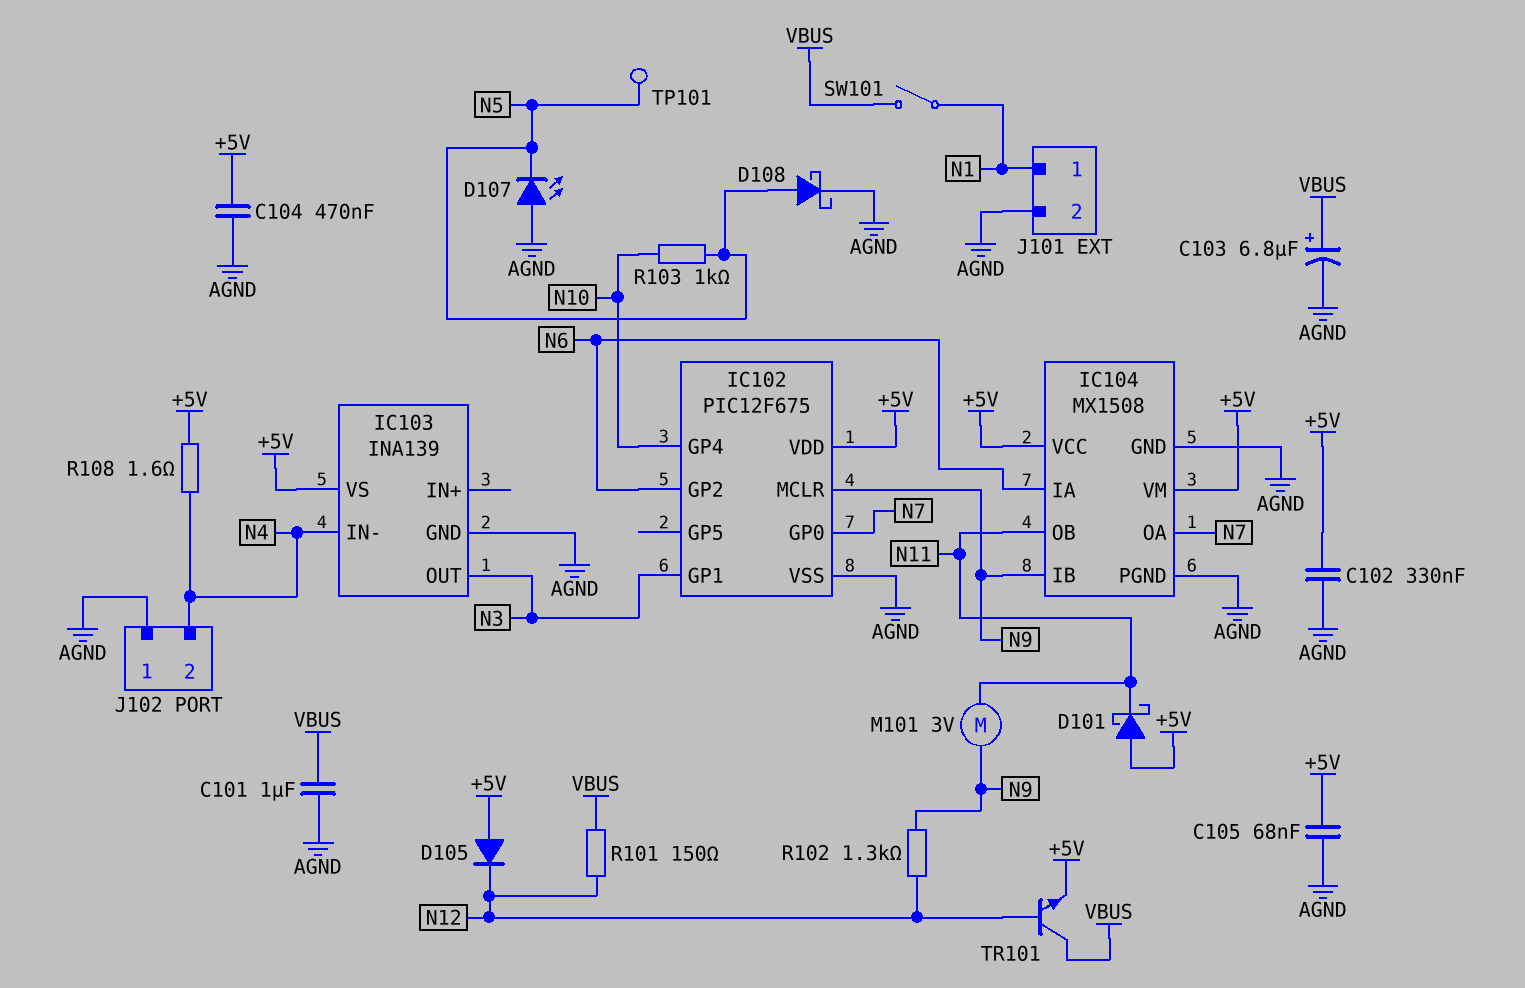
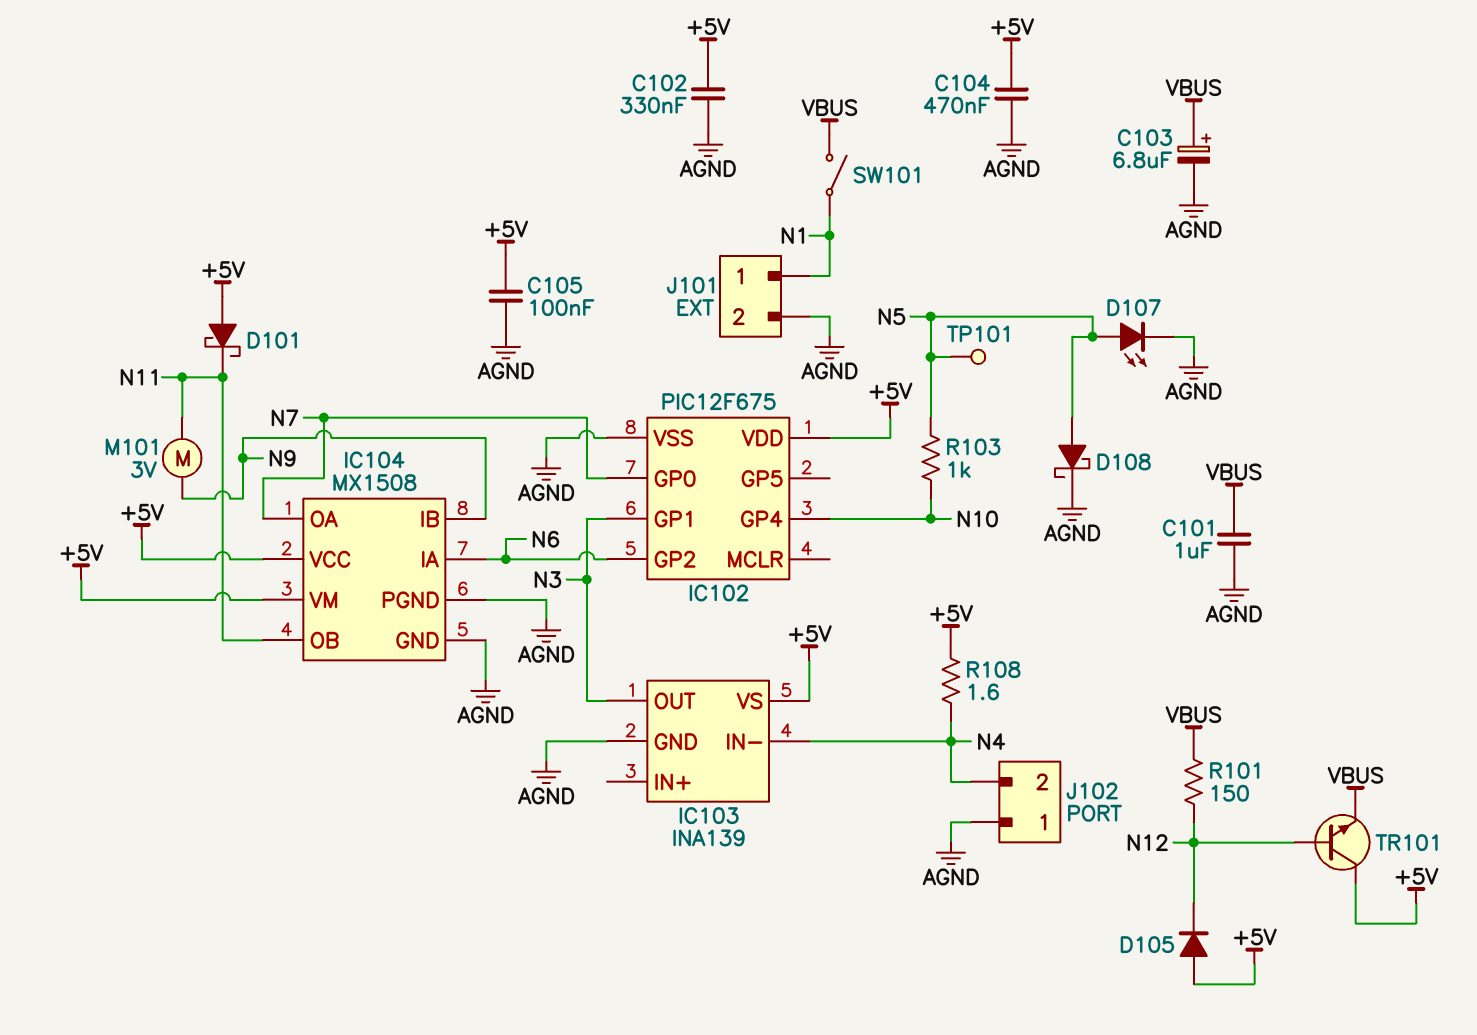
C105: 68nF (+5V, AGND) -> 100nF (+5V, AGND)
D107: LED (A AGND, K N5) -> LED (A N5, K AGND)
IC102 pin MCLR: N9 -> none
R102: 1.3k (N9, N12) -> none
TR101: NPN (B N12, C VBUS, E +5V) -> NPN (B N12, C +5V, E VBUS)

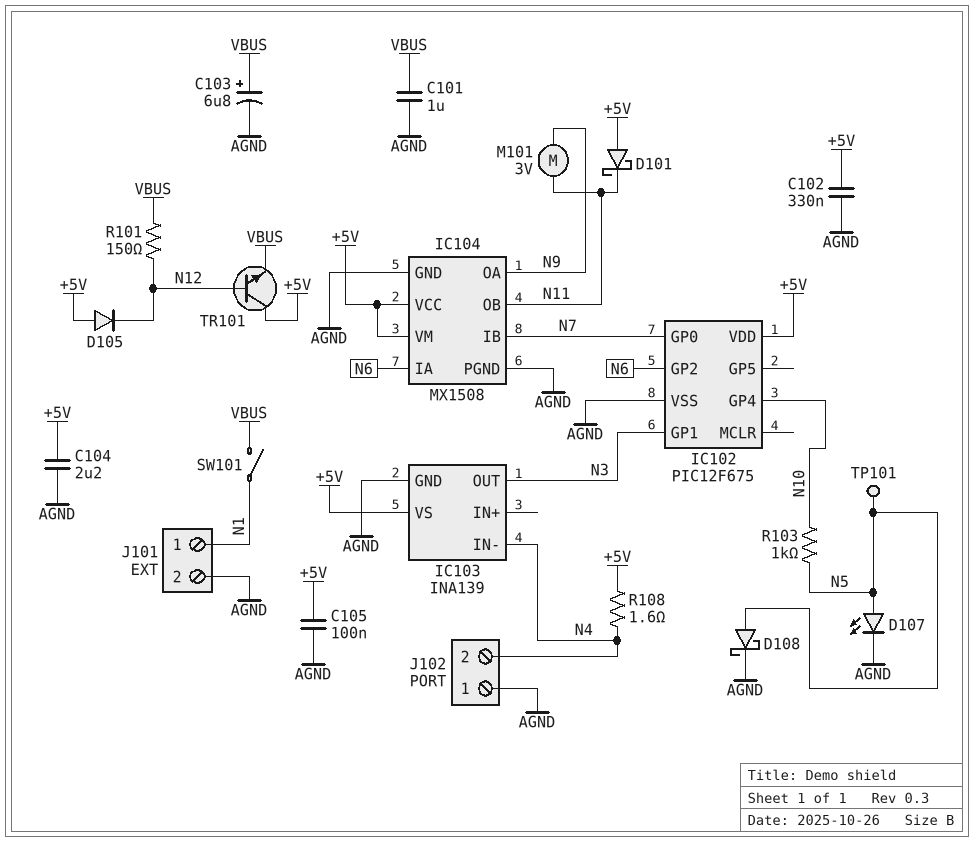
C104: 470nF (+5V, AGND) -> 2.2uF (+5V, AGND)
IC104 pin IB: N9 -> N7
IC104 pin OA: N7 -> N9

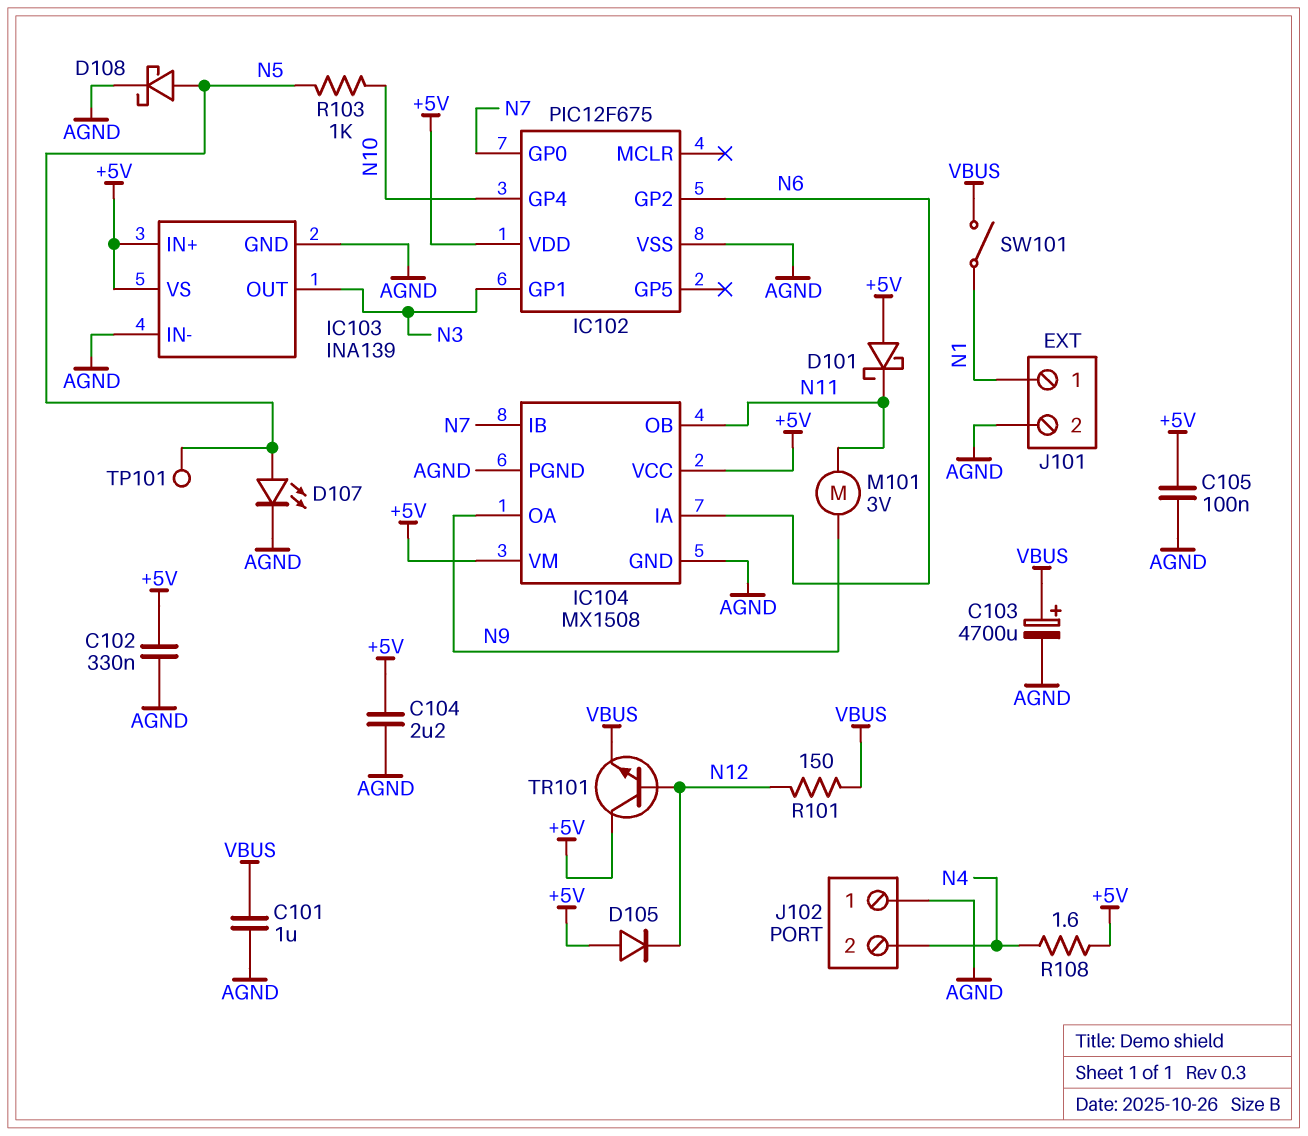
C103: 6.8uF (plus VBUS, minus AGND) -> 4700uF (plus VBUS, minus AGND)
IC103 pin IN+: none -> +5V
IC103 pin IN-: N4 -> AGND

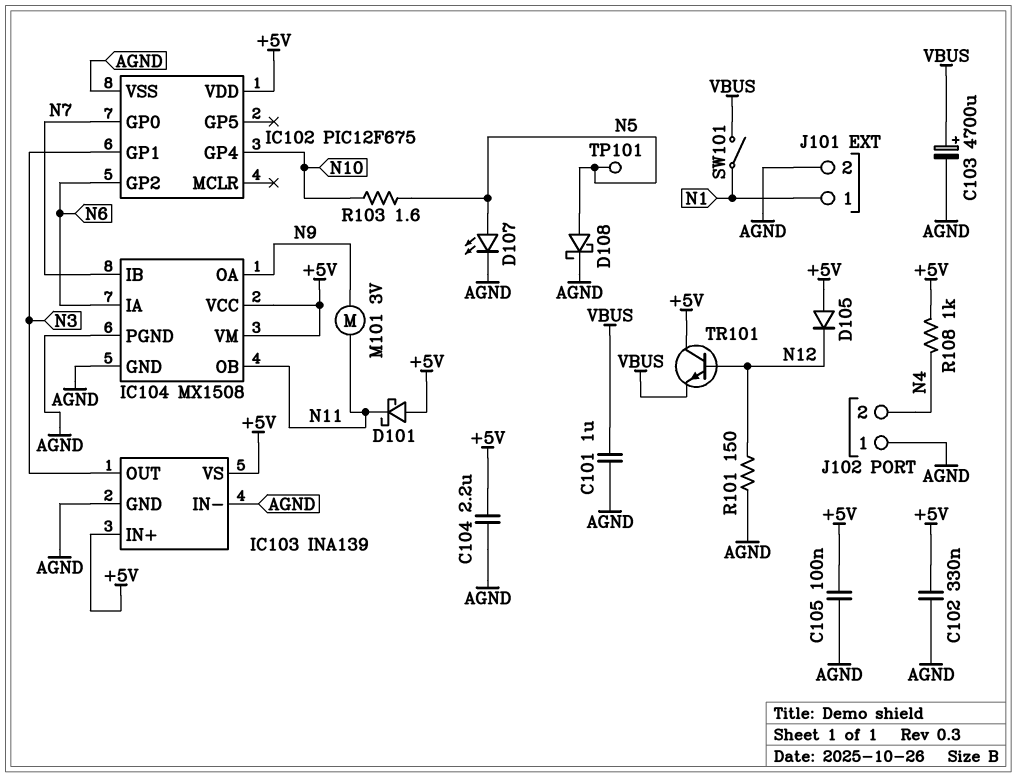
R101: 150 (N12, VBUS) -> 150 (AGND, N12)
R103: 1k (N5, N10) -> 1.6 (N5, N10)
R108: 1.6 (+5V, N4) -> 1k (+5V, N4)

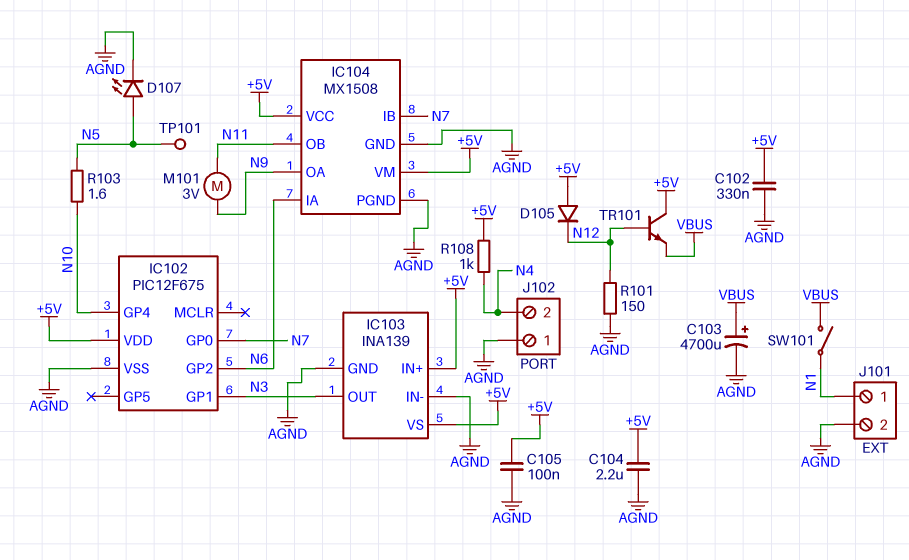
C101: 1uF (AGND, VBUS) -> none
D101: schottky (A +5V, K N11) -> none
D108: schottky (A N5, K AGND) -> none

